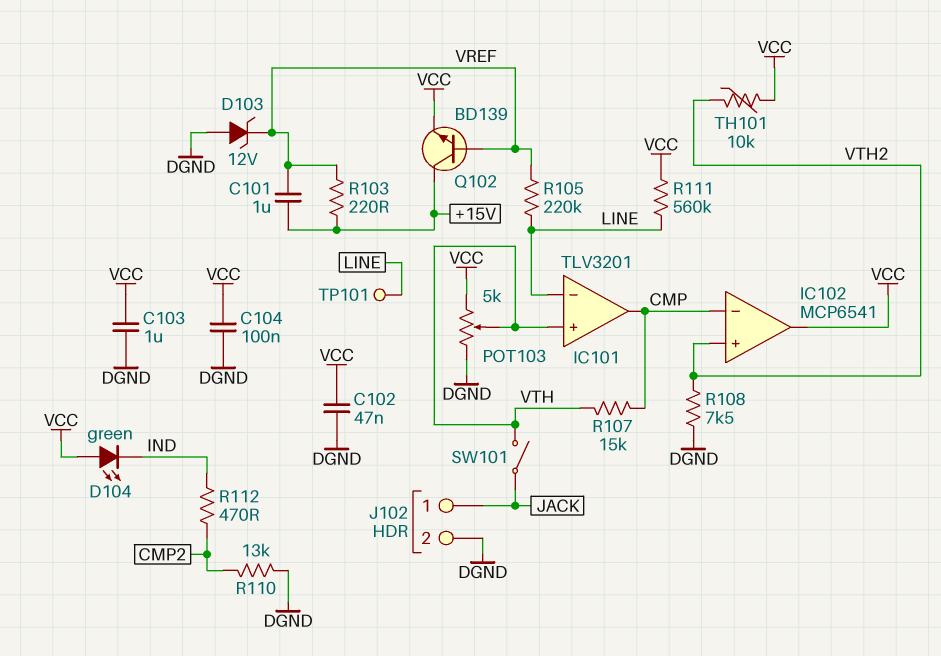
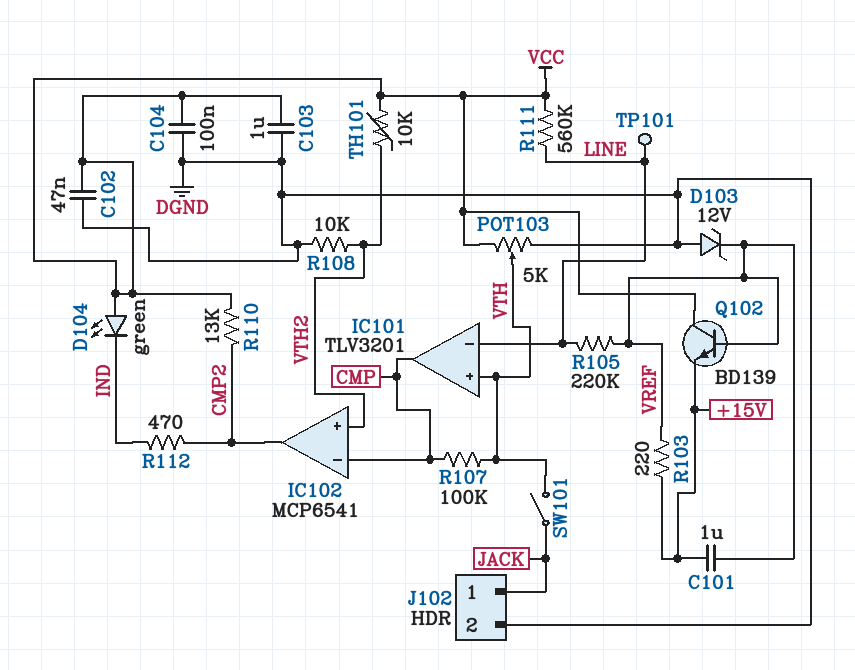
IC102 pin out: VCC -> CMP2
Q102: NPN BD139 (B VREF, C +15V, E VCC) -> NPN BD139 (B VREF, C VCC, E +15V)
R107: 15k (CMP, VTH) -> 100k (CMP, VTH)
R108: 7.5k (DGND, VTH2) -> 10k (DGND, VTH2)
R110: 13k (CMP2, DGND) -> 13k (CMP2, VCC)

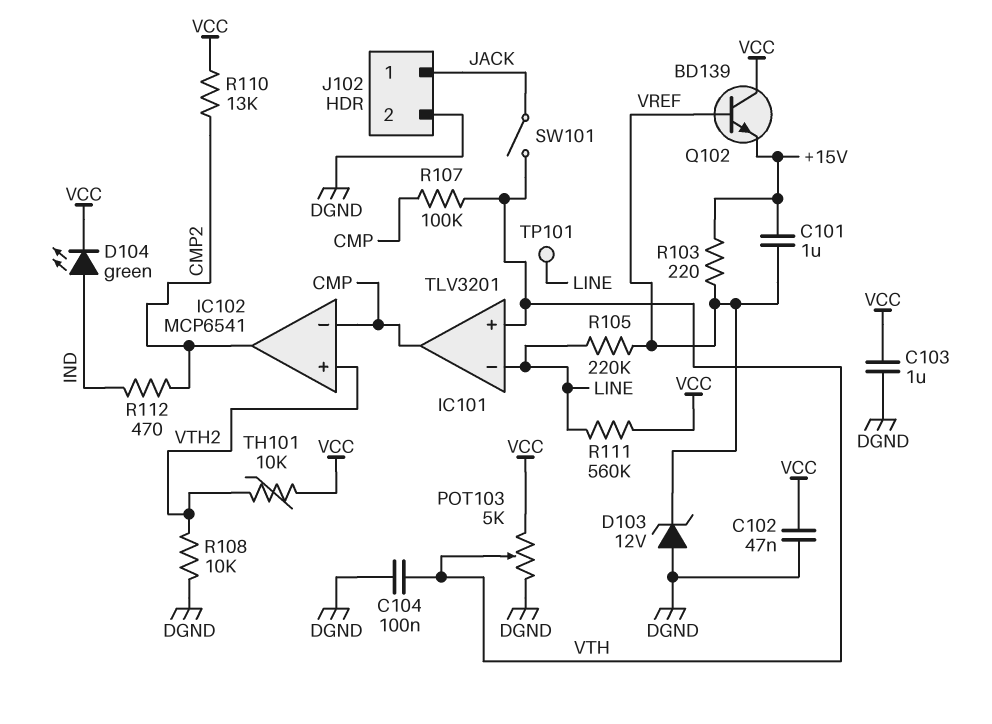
C104: 100nF (DGND, VCC) -> 100nF (DGND, VTH)
D104: LED green (A VCC, K IND) -> LED green (A IND, K VCC)

